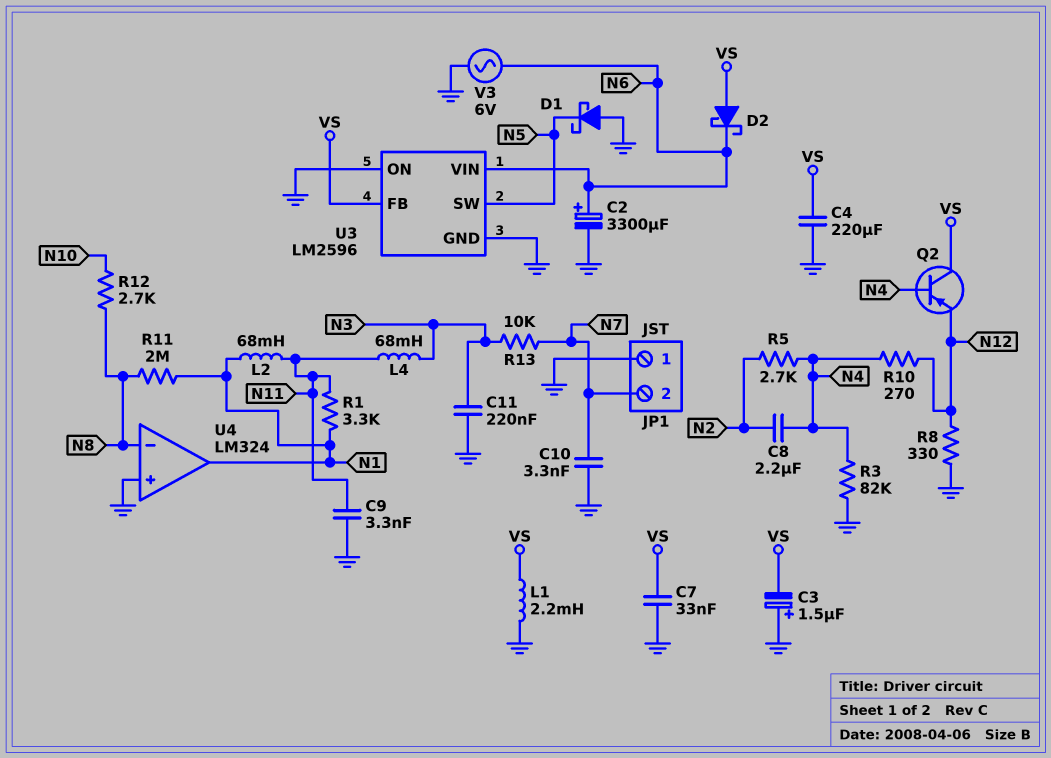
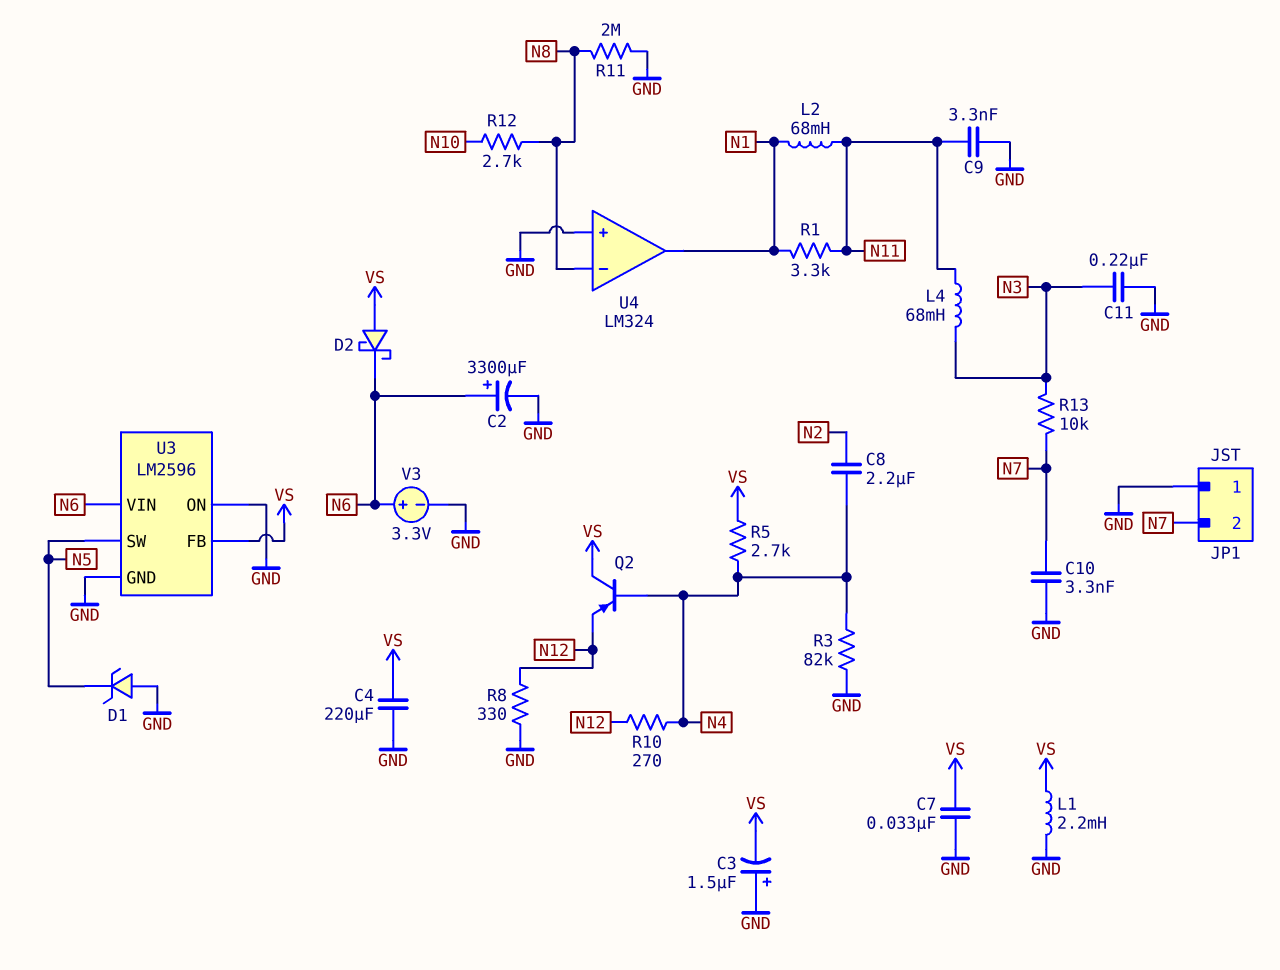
D1: schottky (A GND, K N5) -> zener (A GND, K N5)
R5: 2.7k (N2, N4) -> 2.7k (N4, VS)
R11: 2M (N1, N8) -> 2M (GND, N8)
V3: AC 6V (GND, N6) -> 3.3V (plus N6, minus GND)

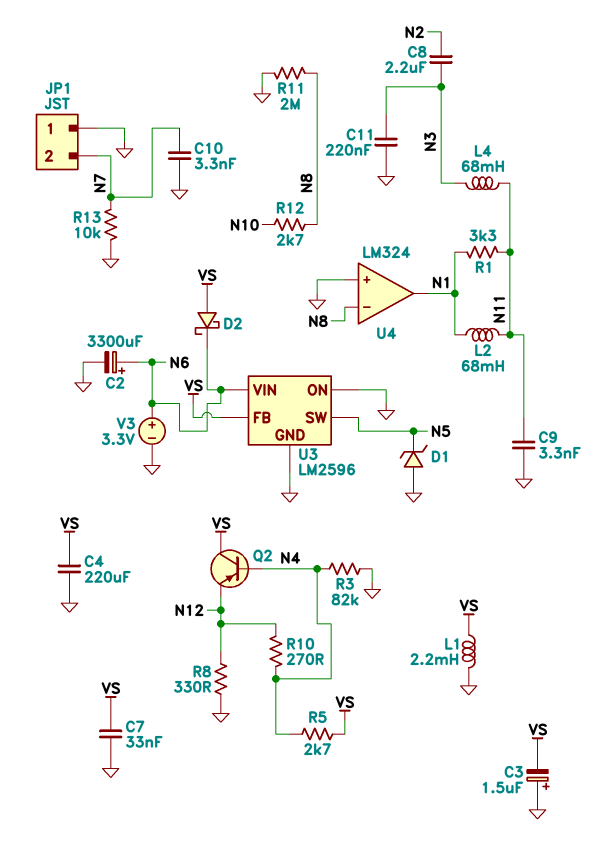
C8: 2.2uF (N2, N4) -> 2.2uF (N2, N3)
R13: 10k (N3, N7) -> 10k (GND, N7)

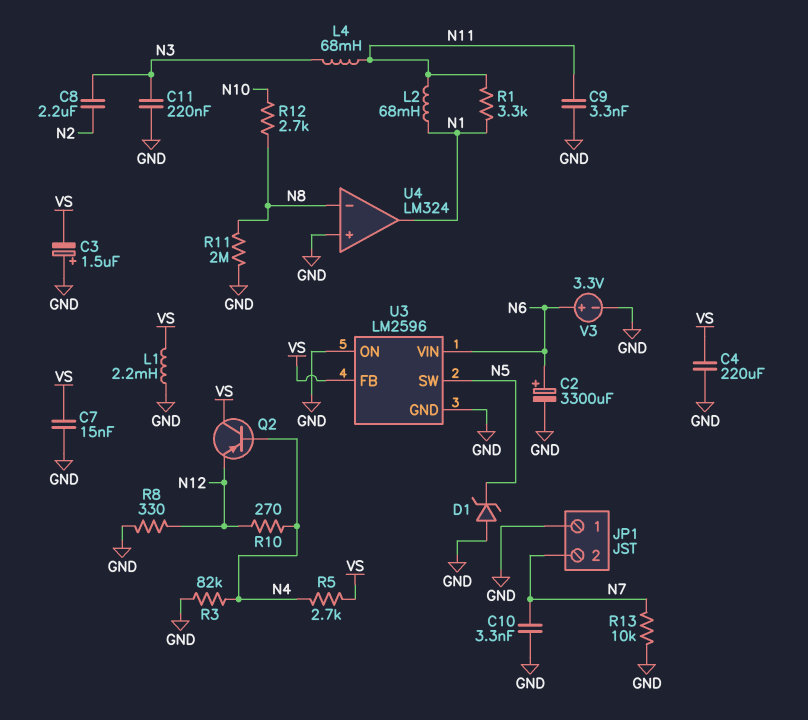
C7: 33nF (GND, VS) -> 15nF (GND, VS)
D2: schottky (A VS, K N6) -> none

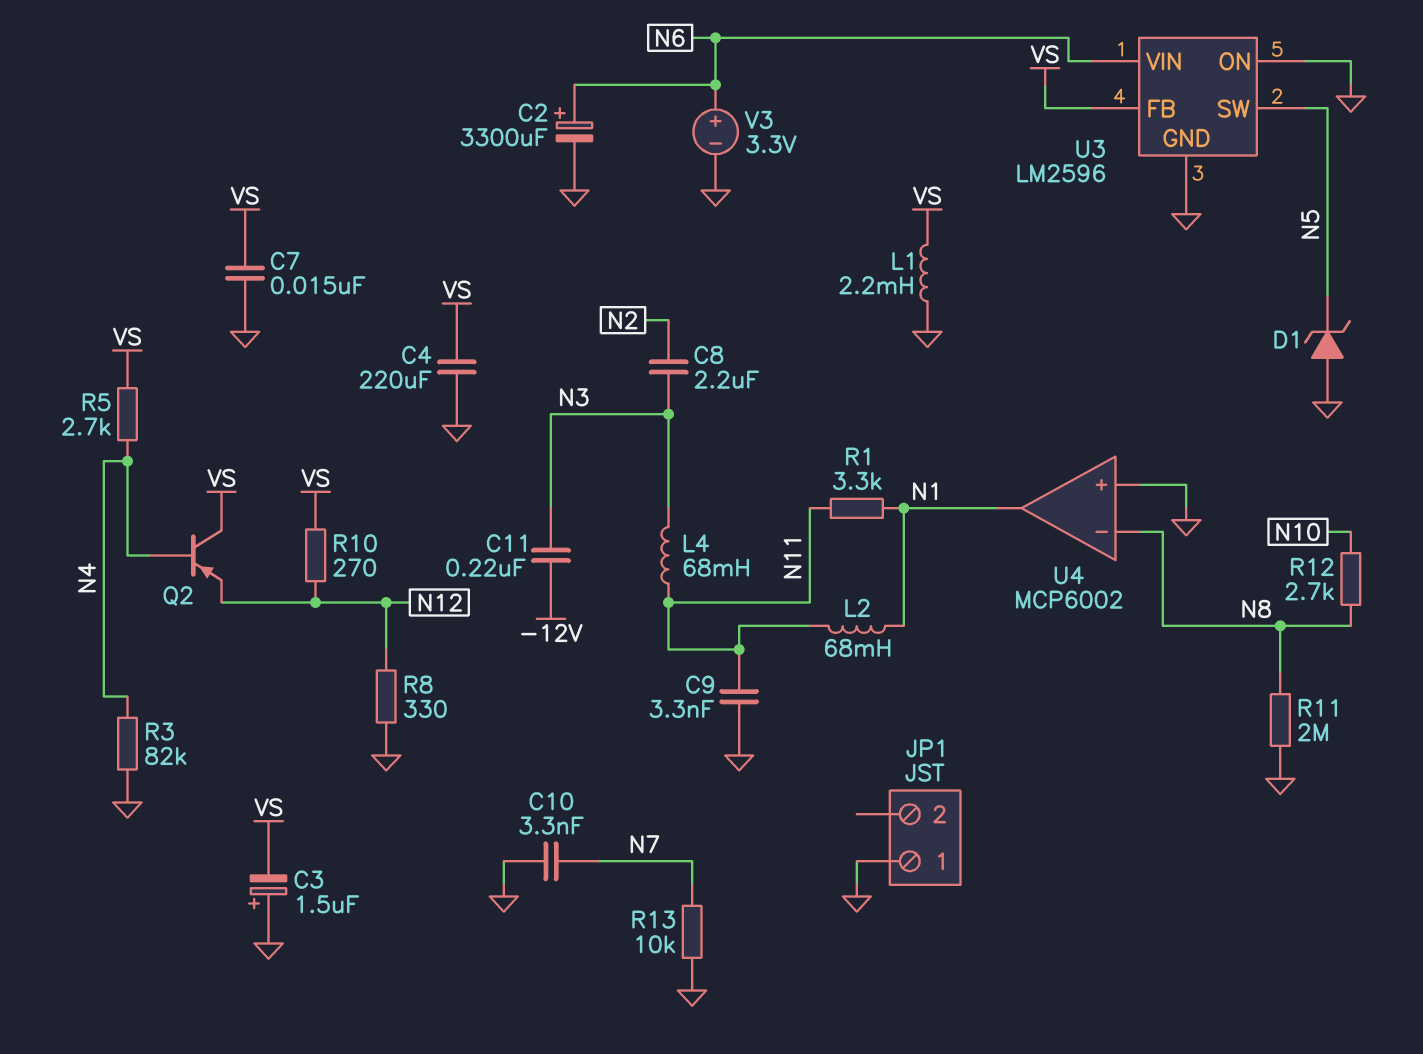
C11: 220nF (GND, N3) -> 220nF (-12V, N3)
JP1 pin 2: N7 -> none
R10: 270 (N4, N12) -> 270 (N12, VS)
U4: LM324 -> MCP6002

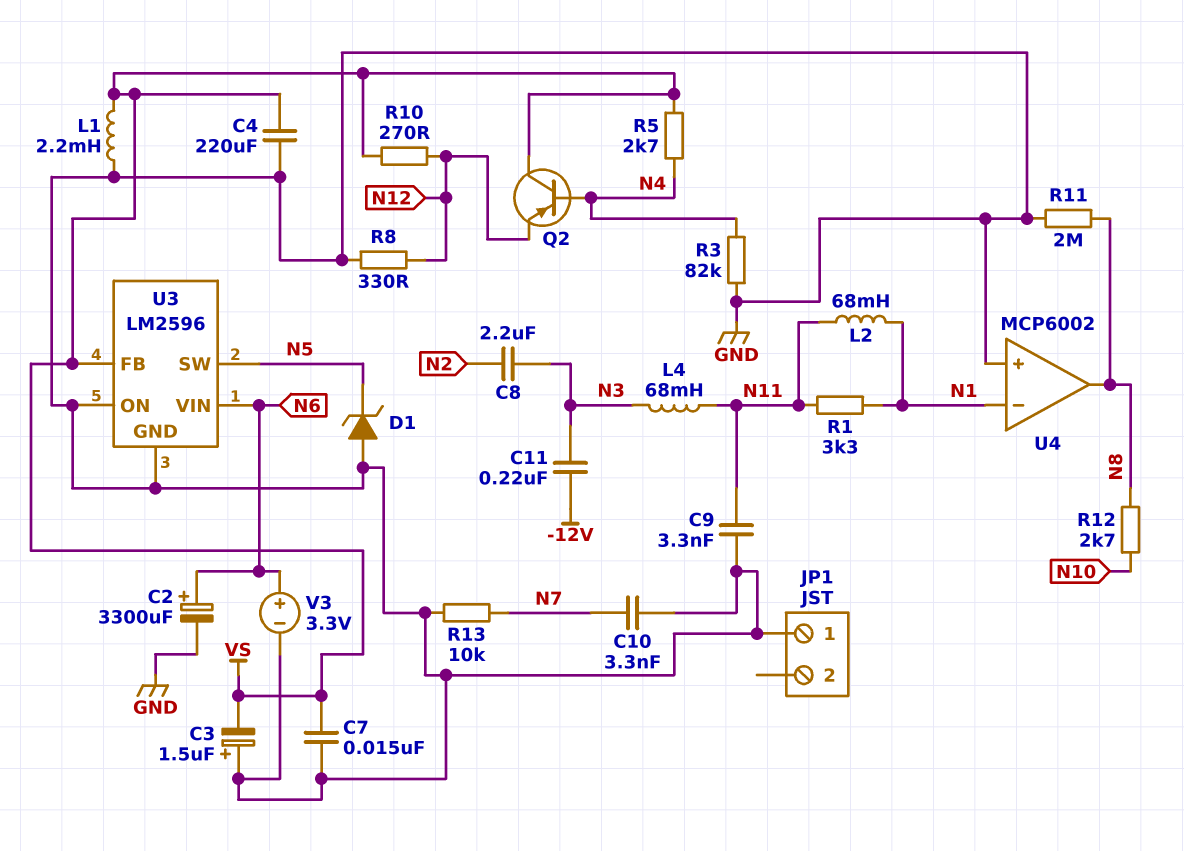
U4 pin in-: N8 -> N1
U4 pin out: N1 -> N8

